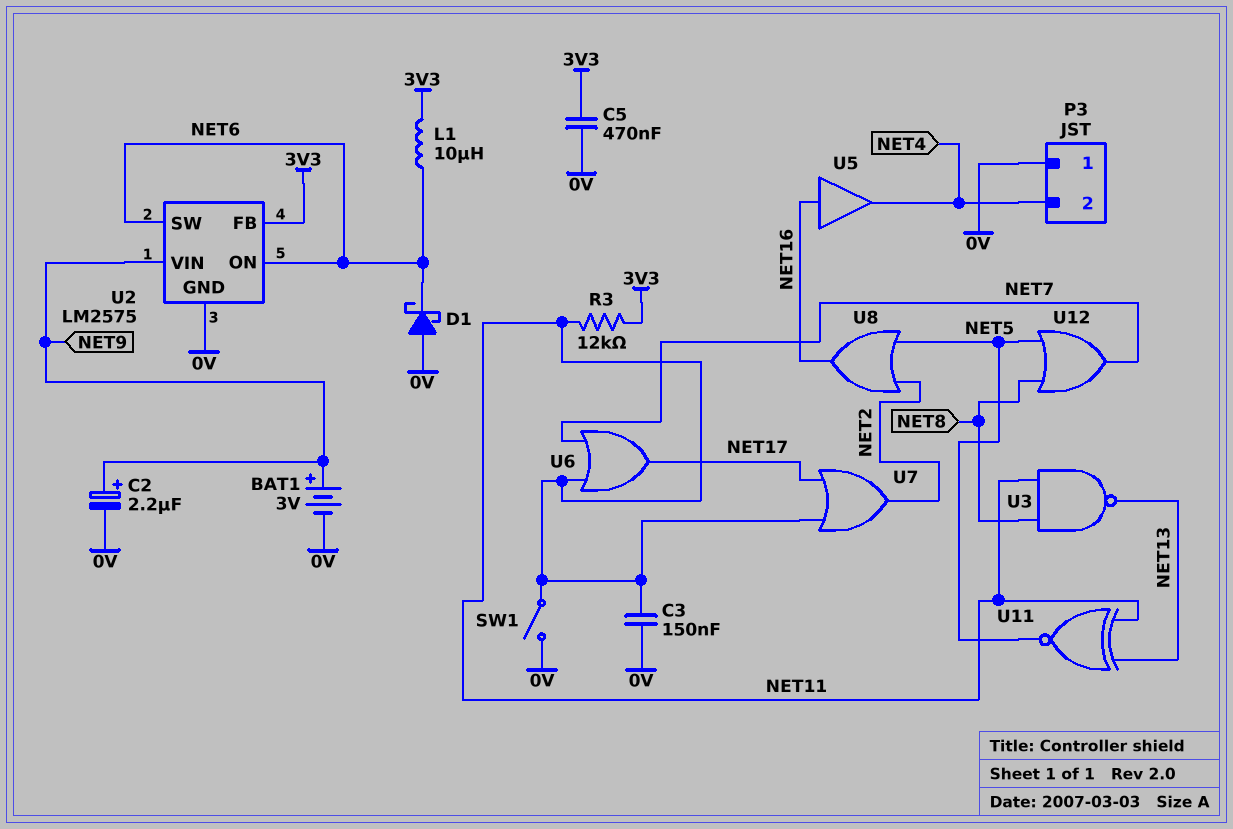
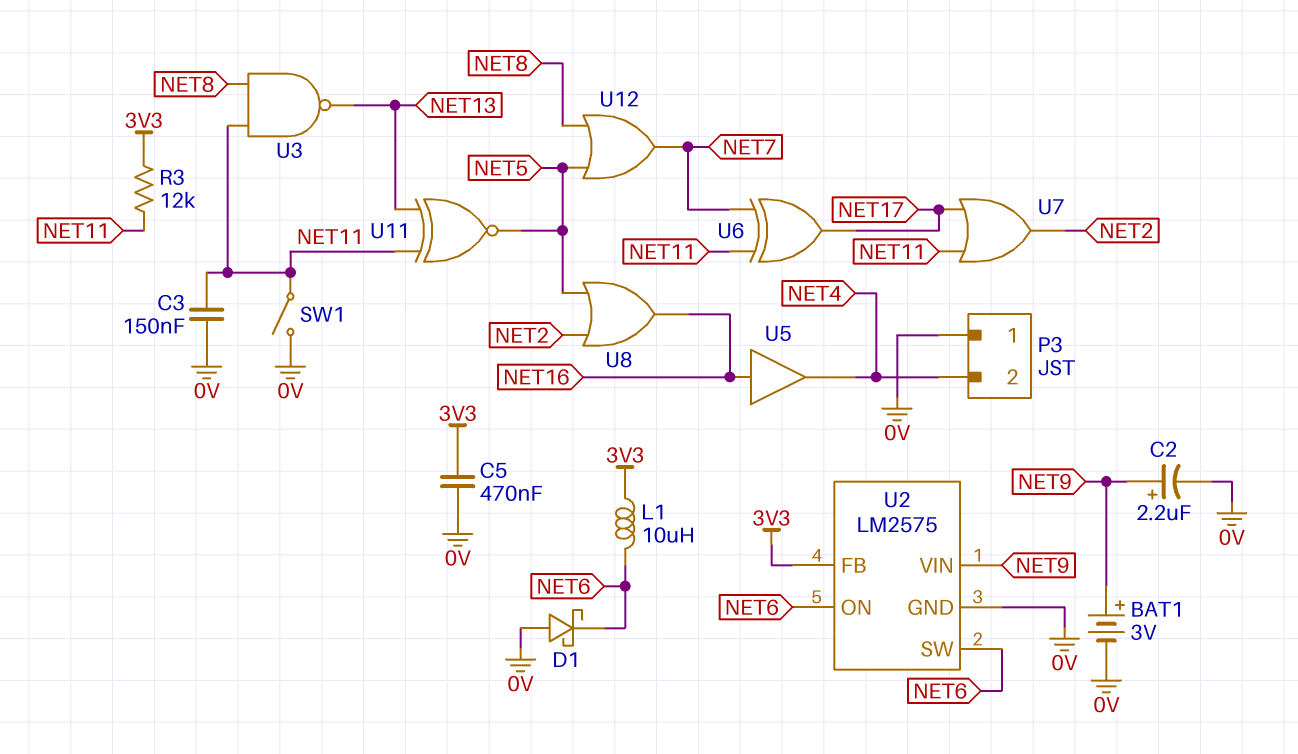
U6: OR (in NET7, in NET11, out NET17) -> XOR (in NET7, in NET11, out NET17)

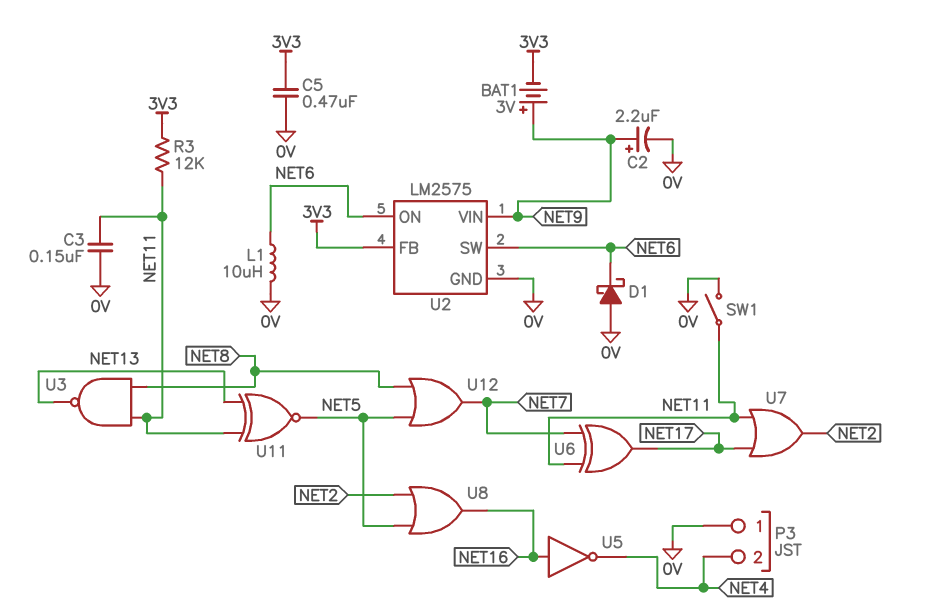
BAT1: 3V (plus NET9, minus 0V) -> 3V (plus NET9, minus 3V3)
L1: 10uH (3V3, NET6) -> 10uH (0V, NET6)
U5: buffer (in NET16, out NET4) -> NOT (in NET16, out NET4)

